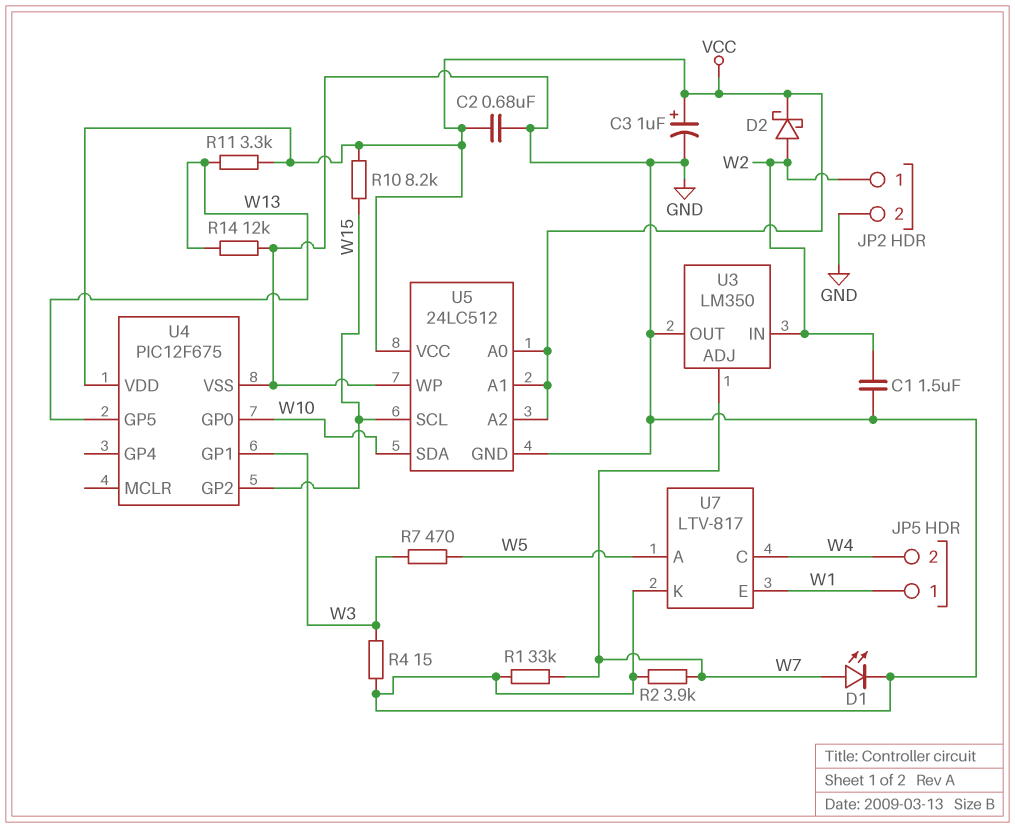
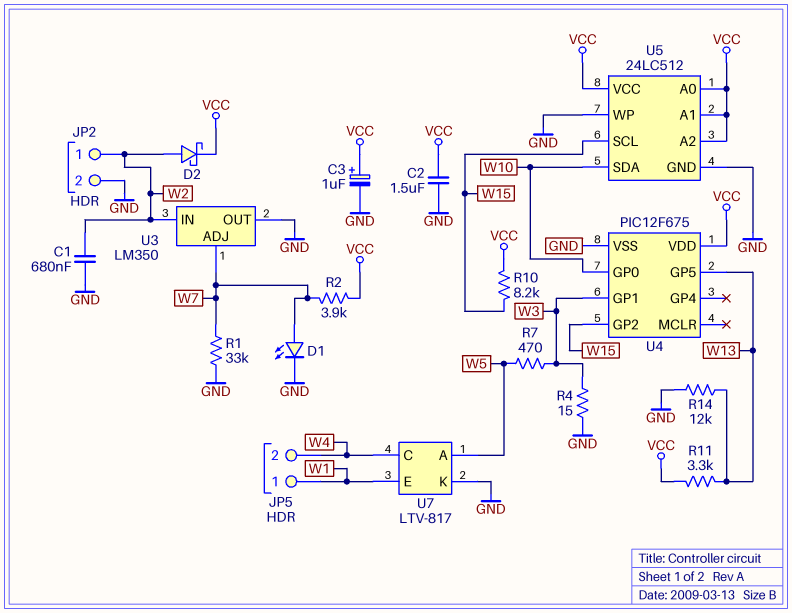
C1: 1.5uF (GND, W2) -> 680nF (GND, W2)
C2: 680nF (GND, VCC) -> 1.5uF (GND, VCC)
R2: 3.9k (GND, W7) -> 3.9k (VCC, W7)

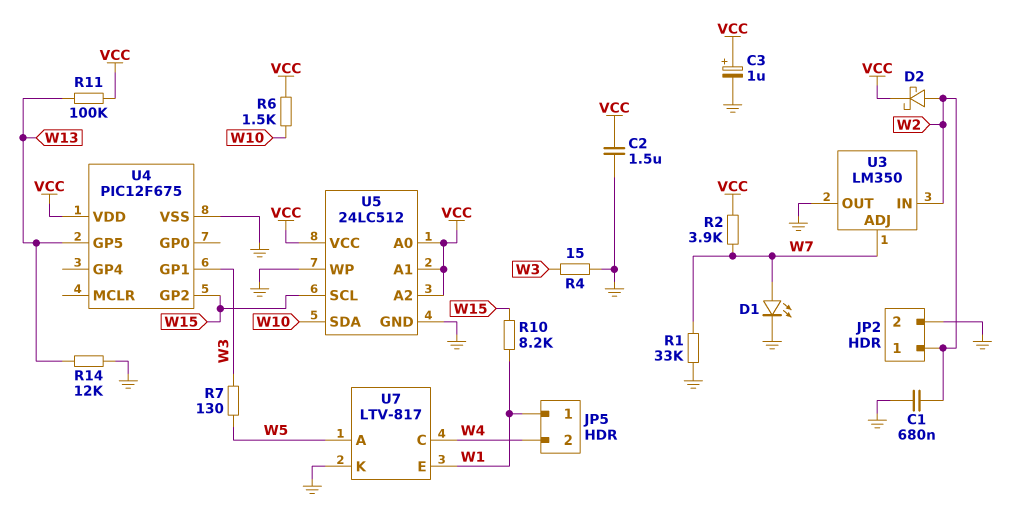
R6: none -> 1.5k (VCC, W10)
R7: 470 (W3, W5) -> 130 (W3, W5)
R10: 8.2k (VCC, W15) -> 8.2k (W1, W15)
R11: 3.3k (VCC, W13) -> 100k (VCC, W13)
U4 pin GP0: W10 -> none

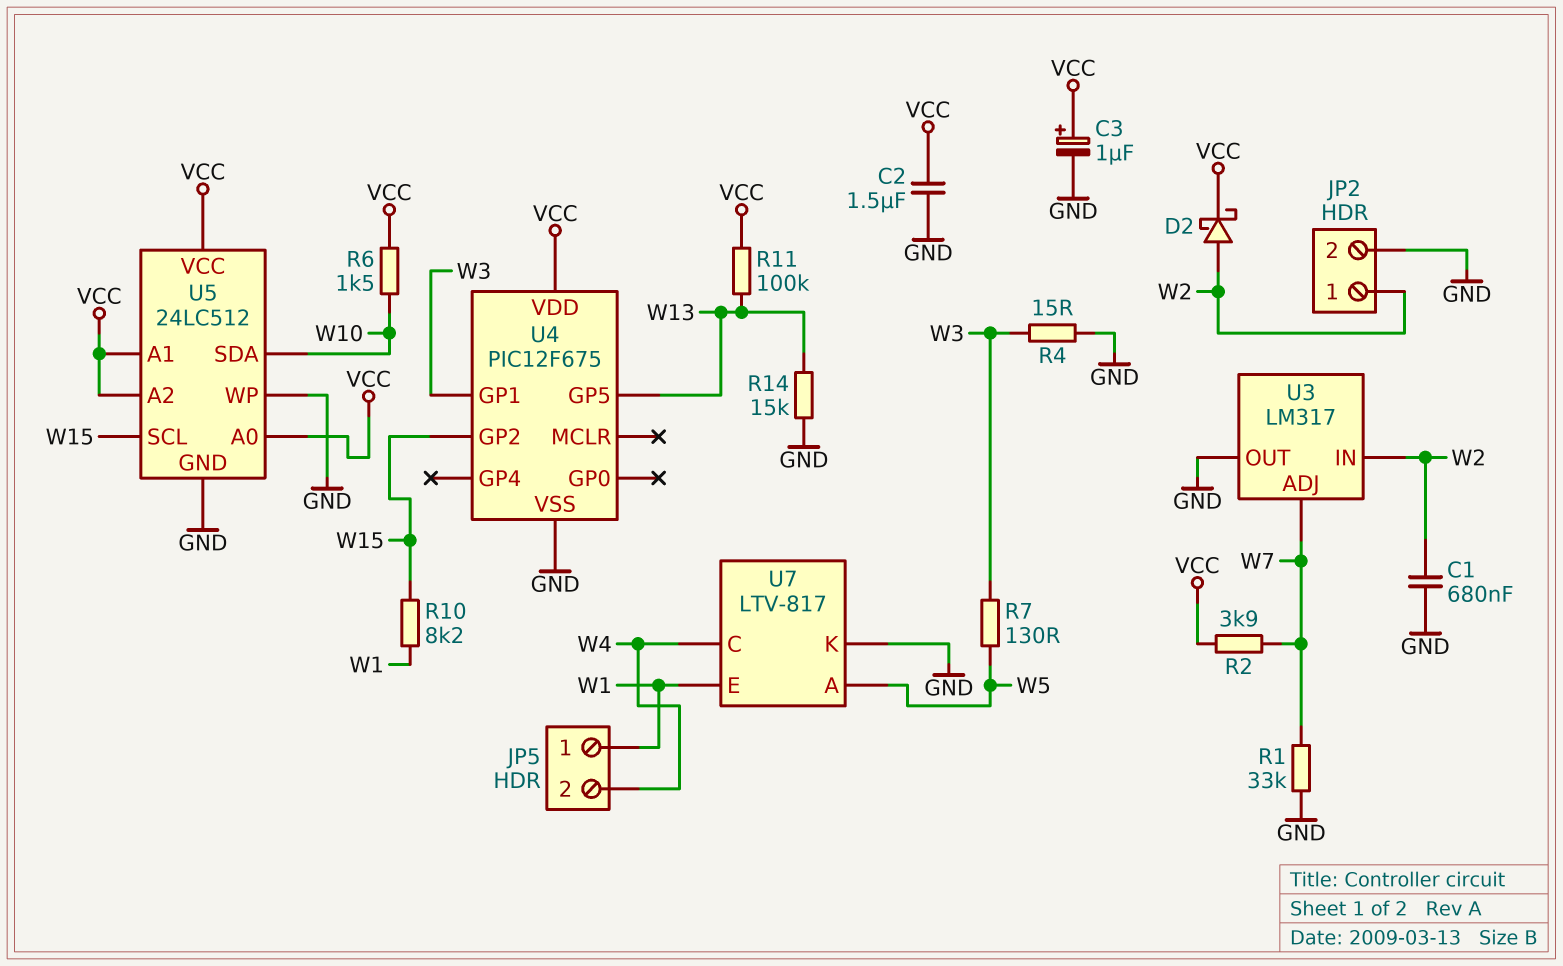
D1: LED (A W7, K GND) -> none
R14: 12k (GND, W13) -> 15k (GND, W13)
U3: LM350 -> LM317

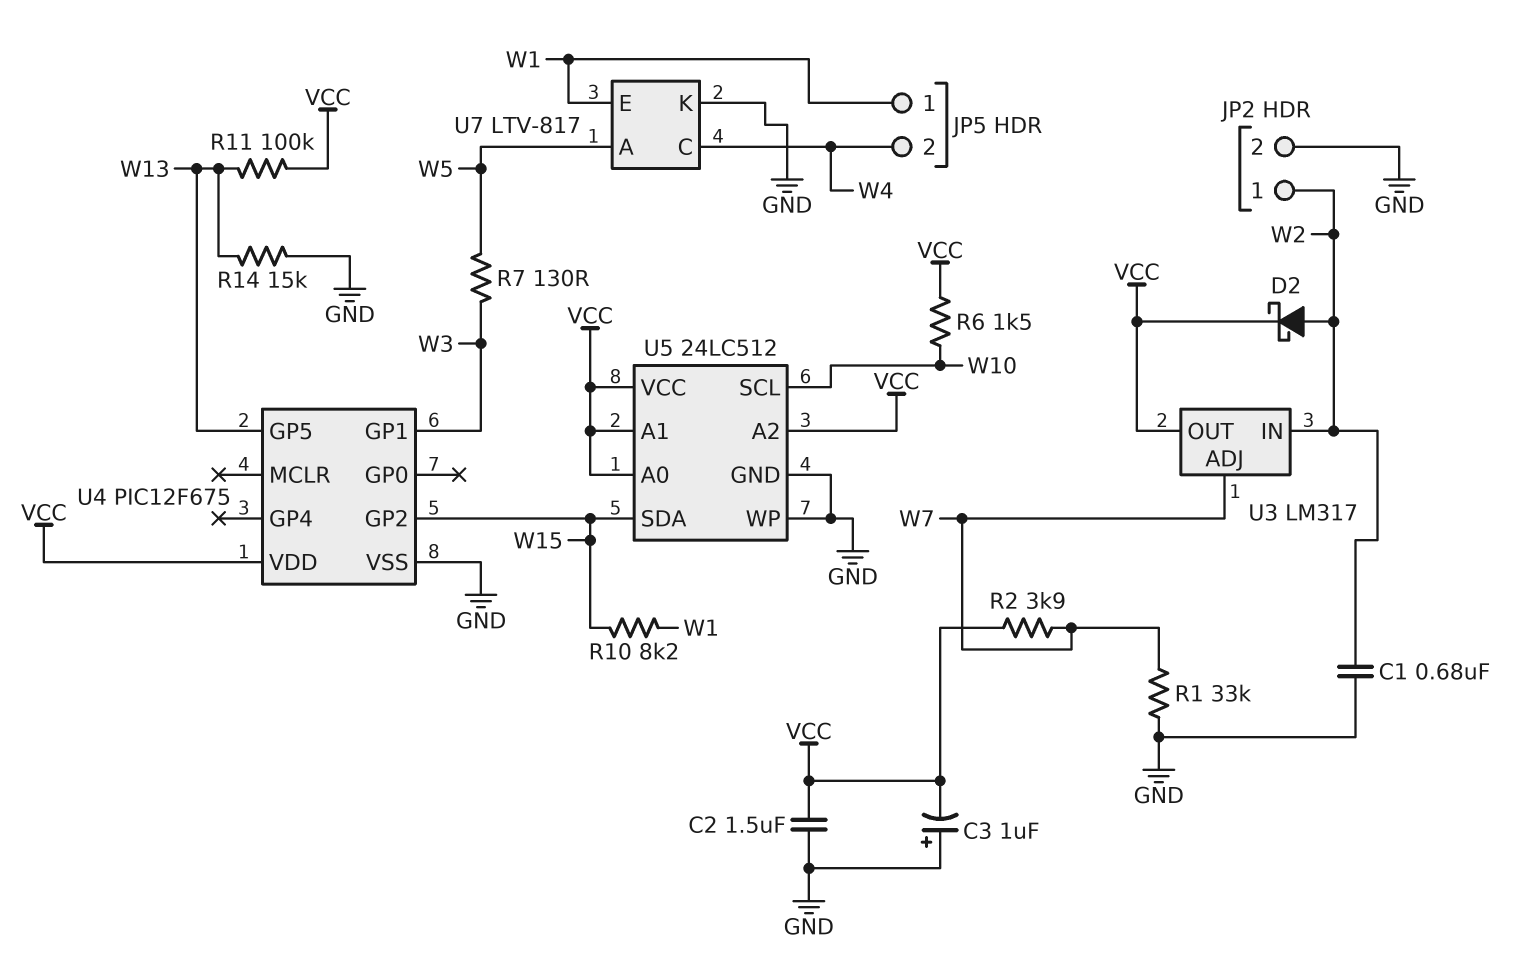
C3: 1uF (plus VCC, minus GND) -> 1uF (plus GND, minus VCC)
R4: 15 (GND, W3) -> none
U3 pin OUT: GND -> VCC
U5 pin SCL: W15 -> W10
U5 pin SDA: W10 -> W15

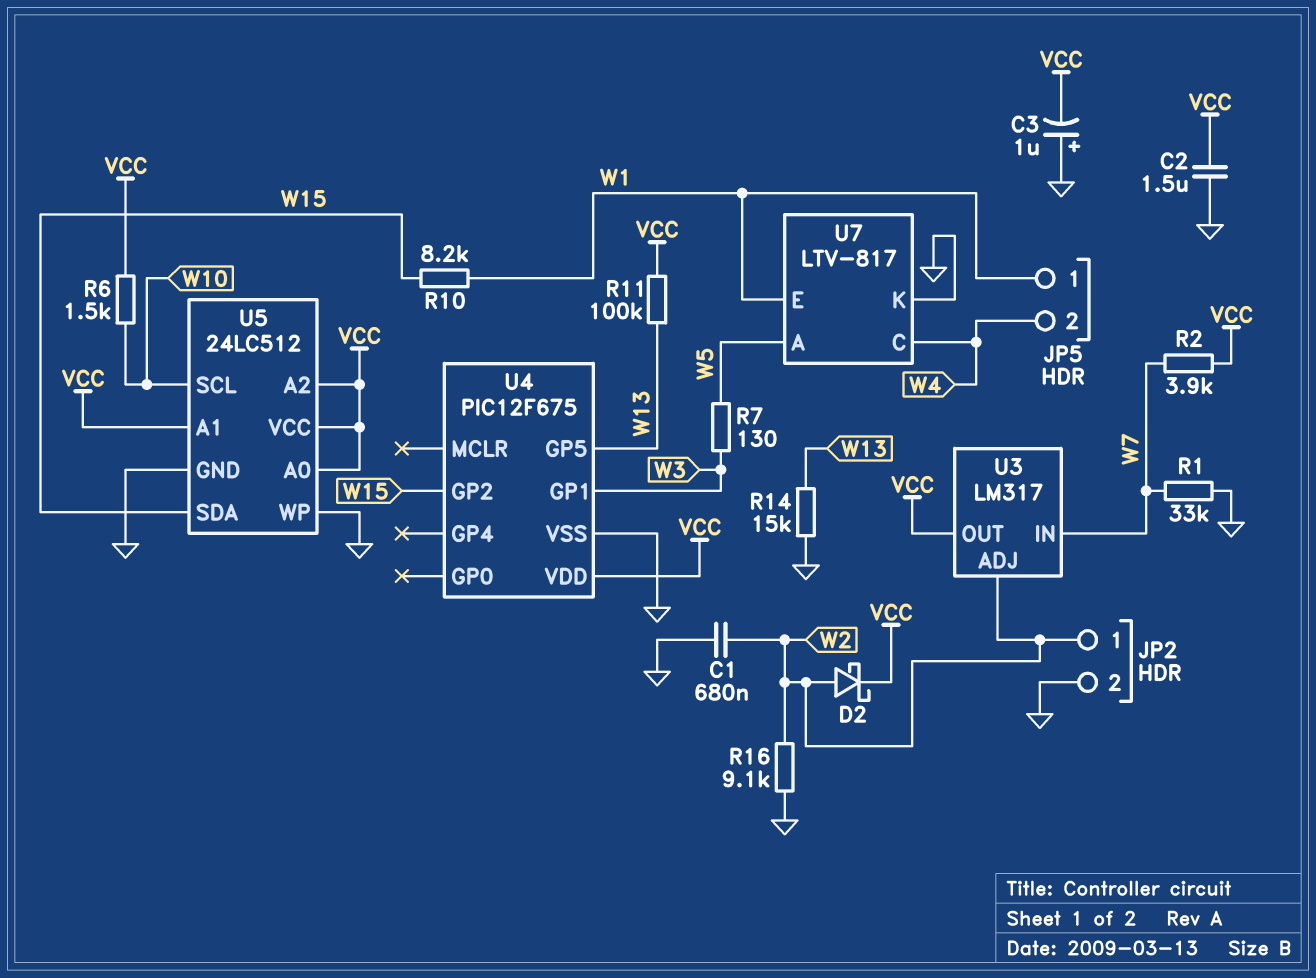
R16: none -> 9.1k (GND, W2)
U3 pin ADJ: W7 -> W2
U3 pin IN: W2 -> W7

